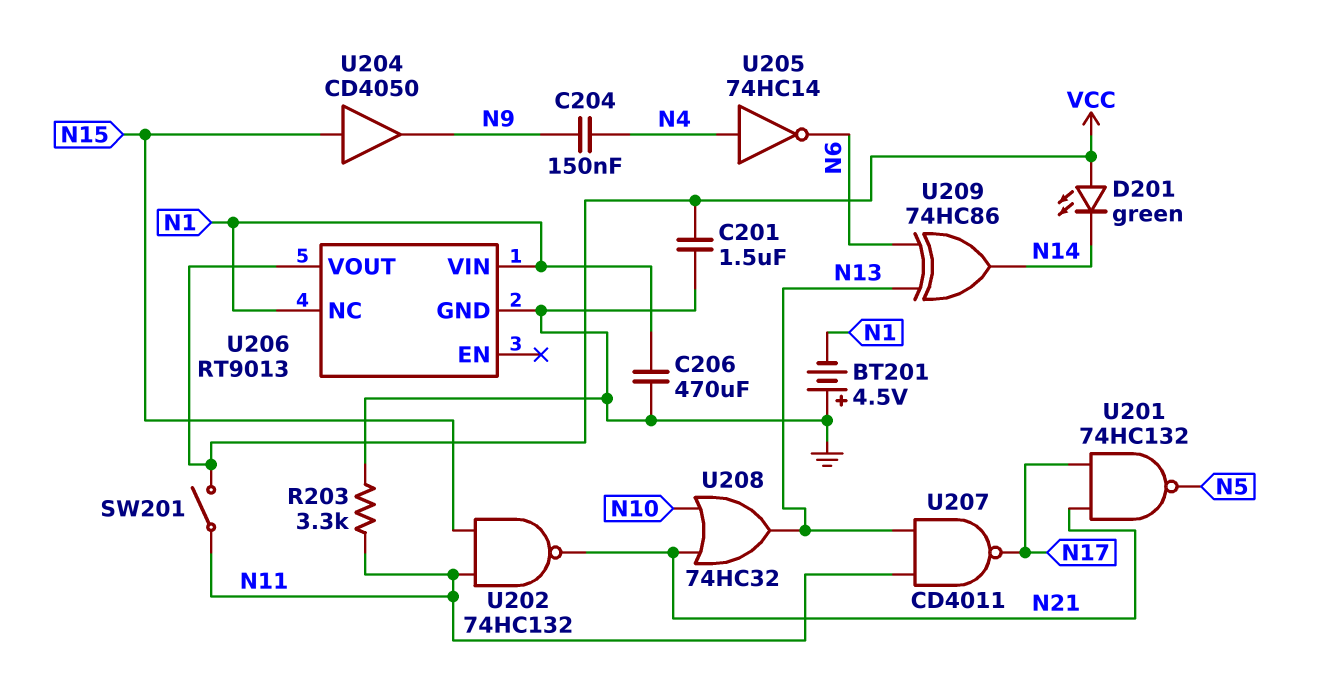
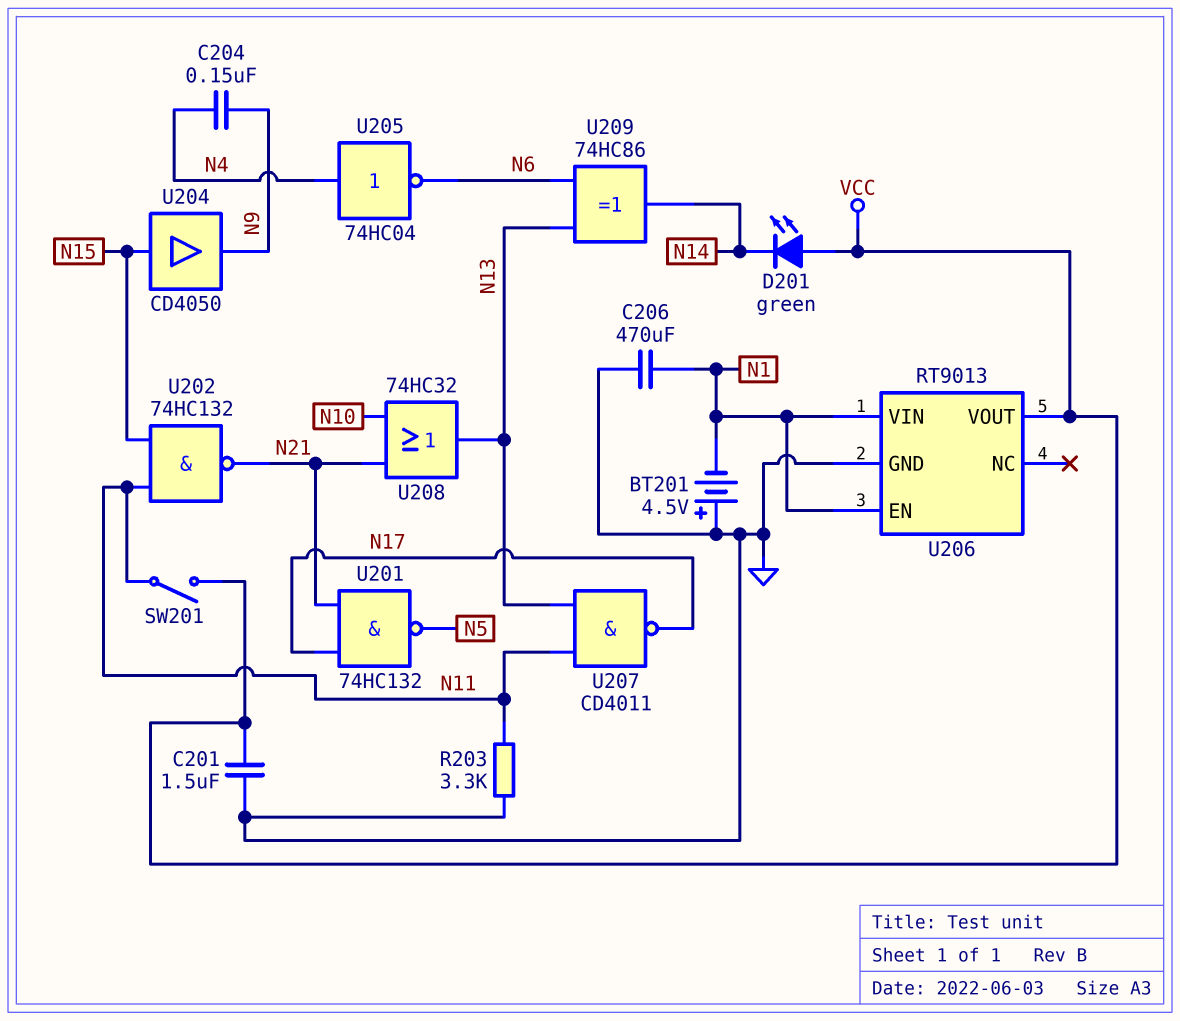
U205: NOT 74HC14 (in N4, out N6) -> NOT 74HC04 (in N4, out N6)
U206 pin EN: none -> N1
U206 pin NC: N1 -> none

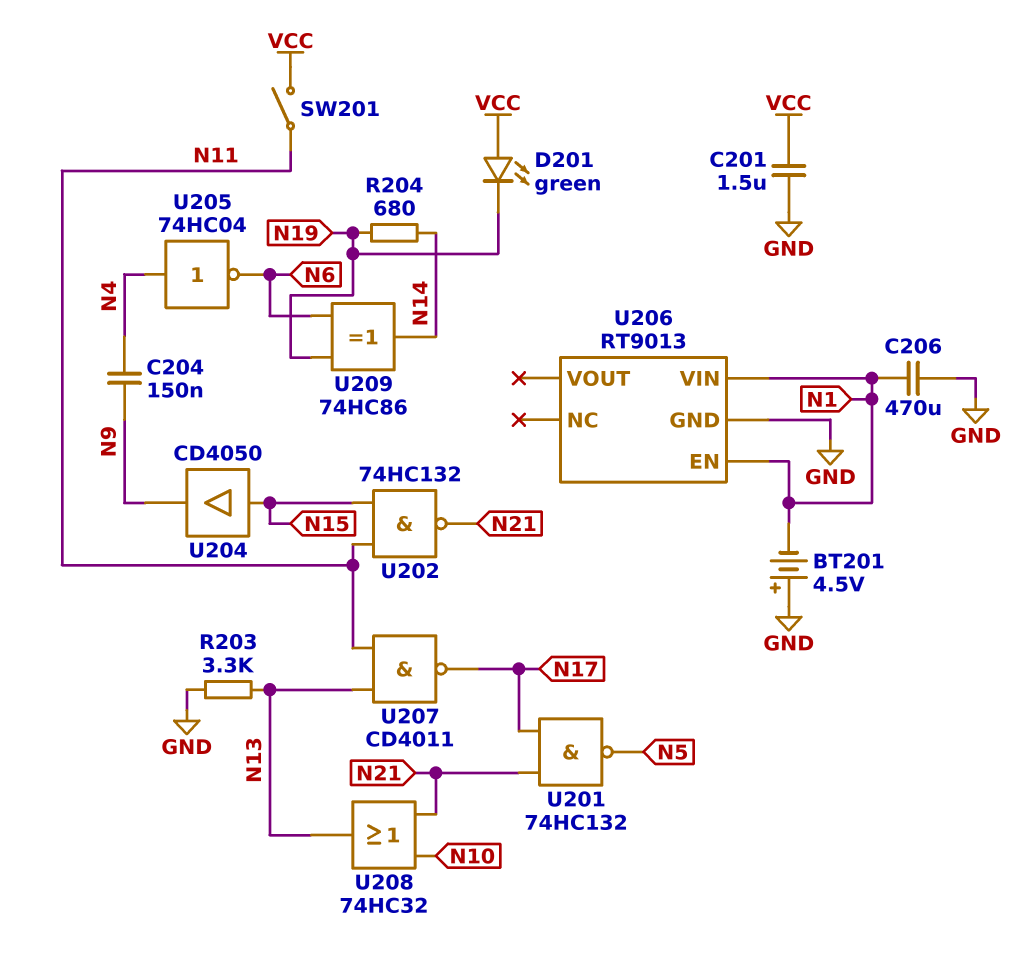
D201: LED green (A VCC, K N14) -> LED green (A VCC, K N19)
R203: 3.3k (GND, N11) -> 3.3k (GND, N13)
R204: none -> 680 (N14, N19)
U206 pin VOUT: VCC -> none
U209: XOR 74HC86 (in N6, in N13, out N14) -> XOR 74HC86 (in N6, in N19, out N14)

